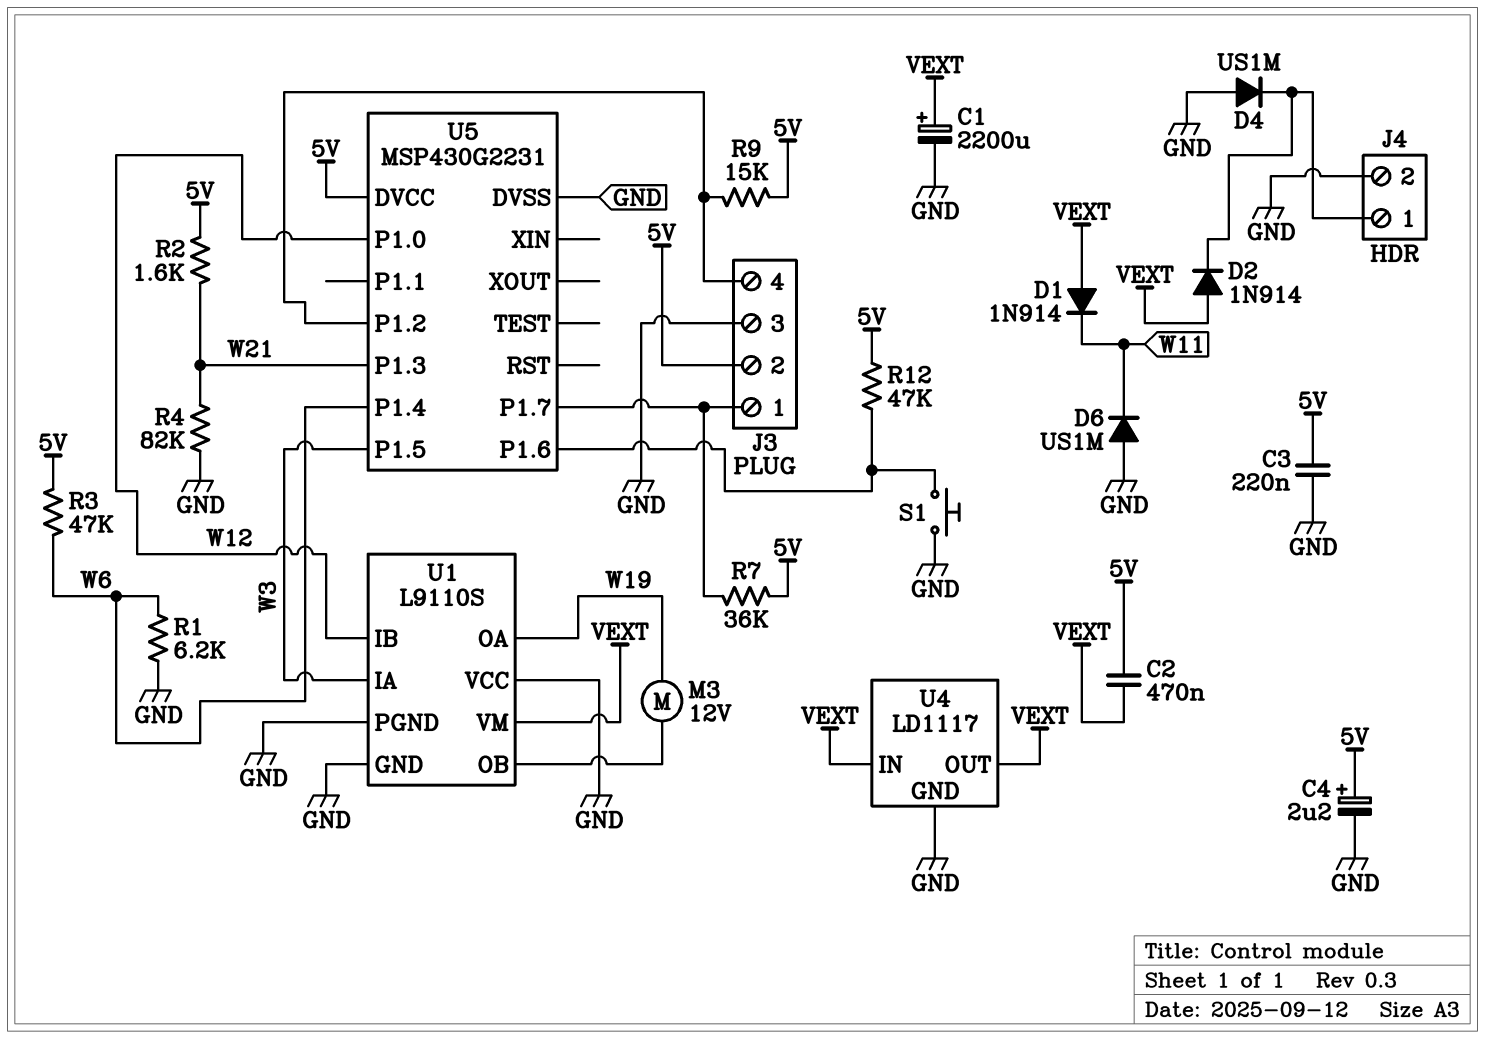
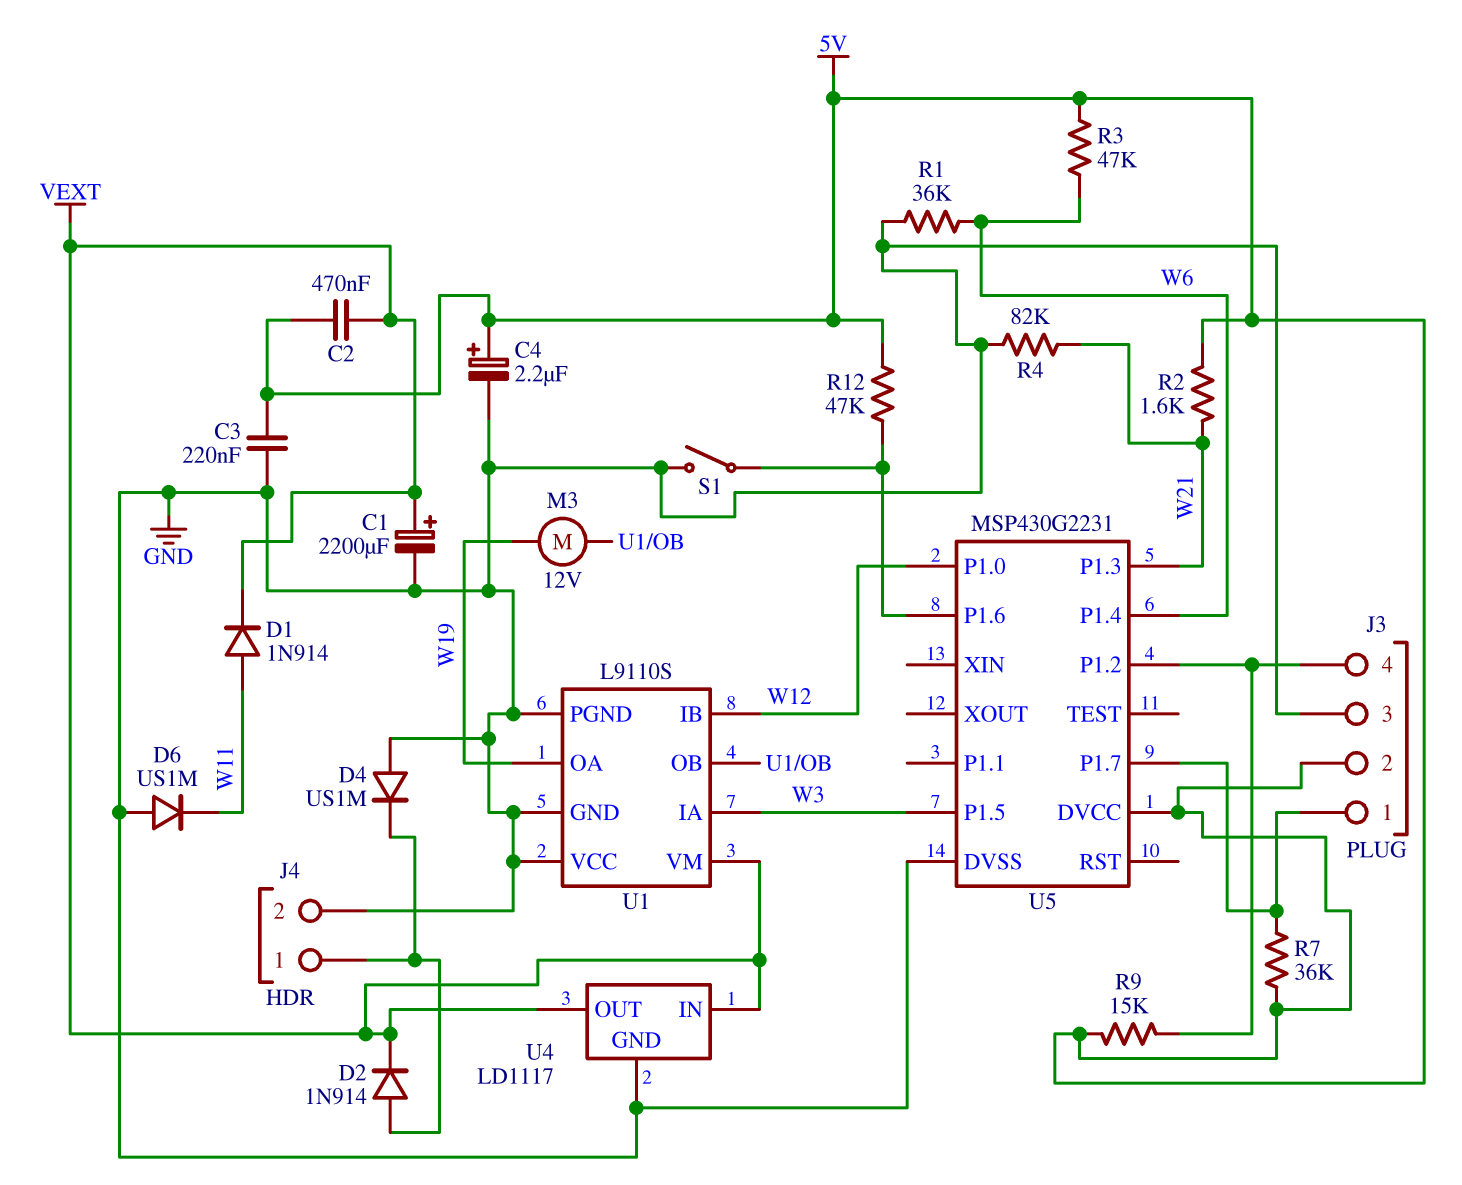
D1: diode 1N914 (A VEXT, K W11) -> diode 1N914 (A W11, K VEXT)
D2: diode 1N914 (A VEXT, K J4/1) -> diode 1N914 (A J4/1, K VEXT)
R1: 6.2k (GND, W6) -> 36k (GND, W6)
S1: button (GND, U5/P1.6) -> switch (GND, U5/P1.6)

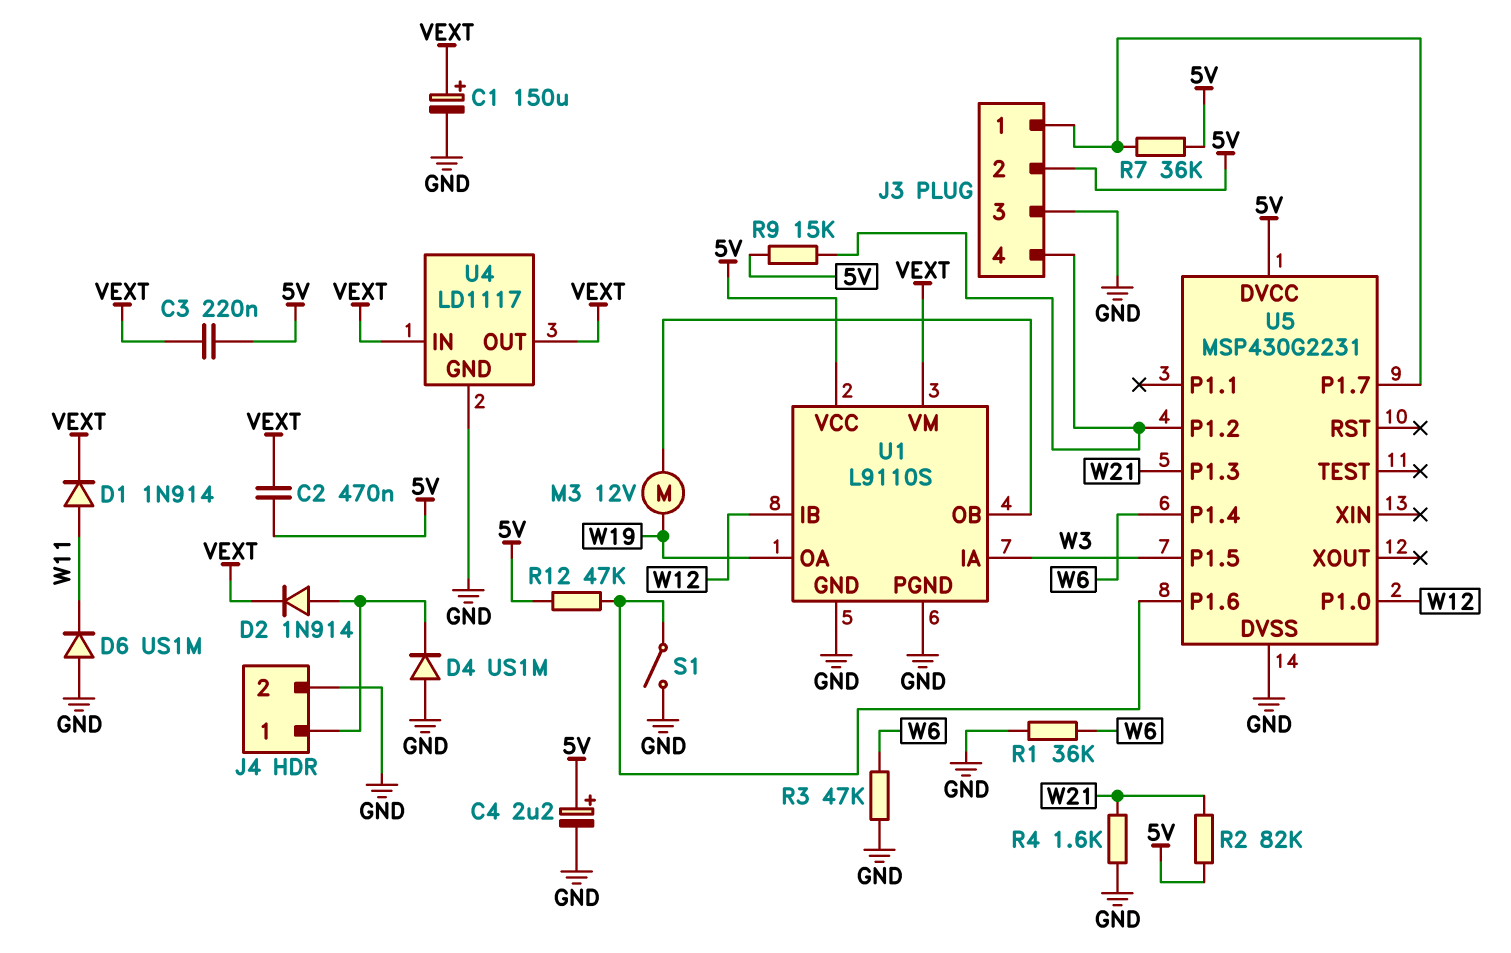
C1: 2200uF (plus VEXT, minus GND) -> 150uF (plus VEXT, minus GND)
C3: 220nF (5V, GND) -> 220nF (5V, VEXT)
R2: 1.6k (5V, W21) -> 82k (5V, W21)
R3: 47k (5V, W6) -> 47k (GND, W6)
R4: 82k (GND, W21) -> 1.6k (GND, W21)
U1 pin VCC: GND -> 5V

